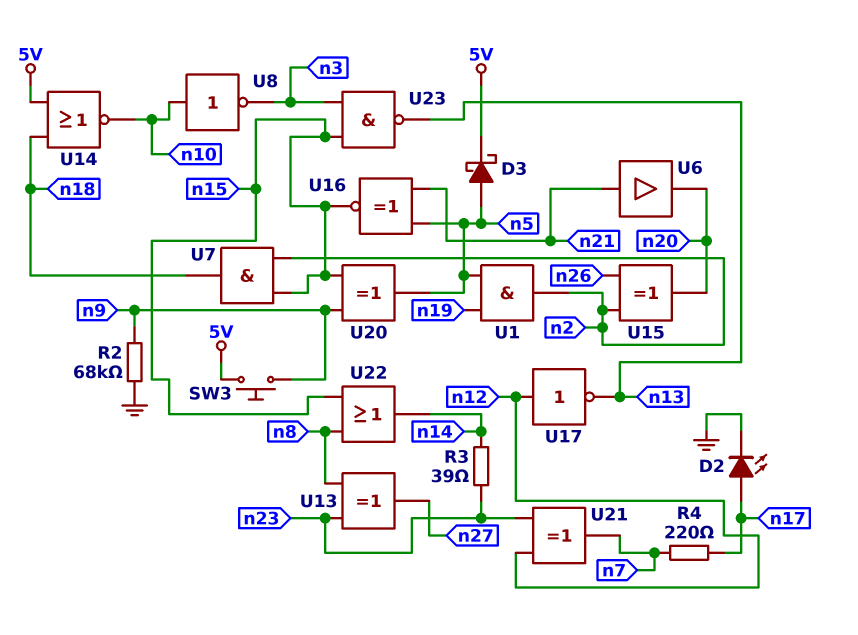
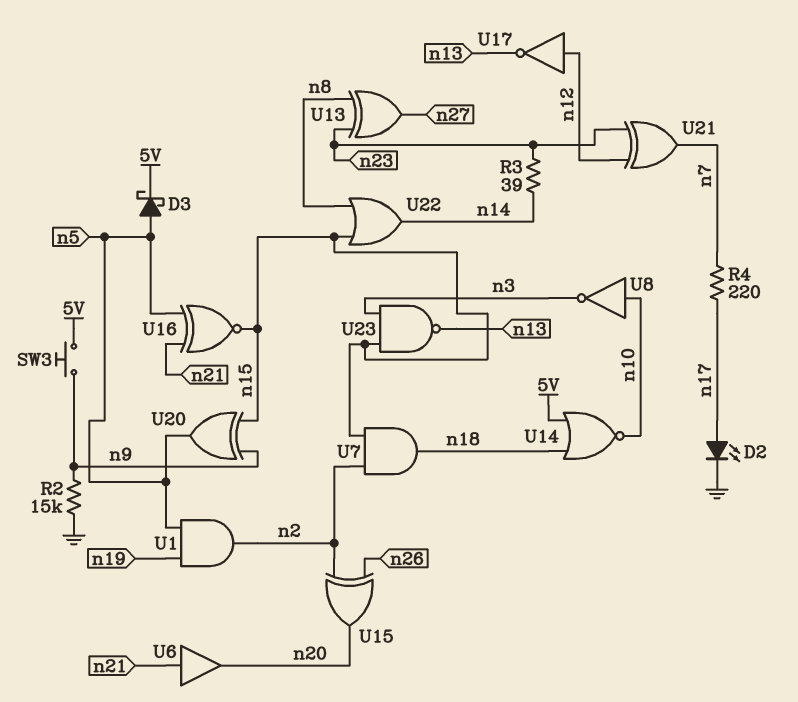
R2: 68k (GND, n9) -> 15k (GND, n9)

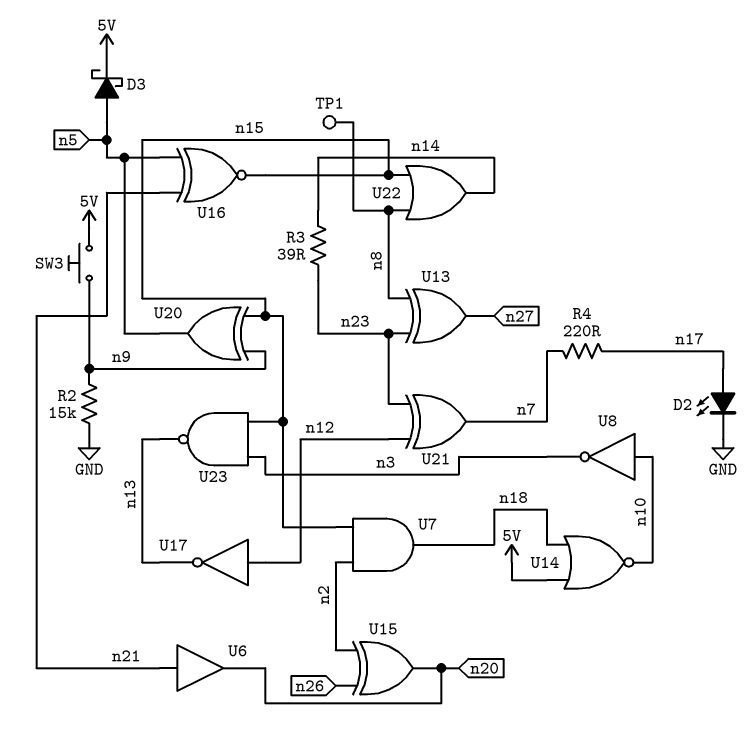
TP1: none -> test point (n8)
U1: AND (in n5, in n19, out n2) -> none

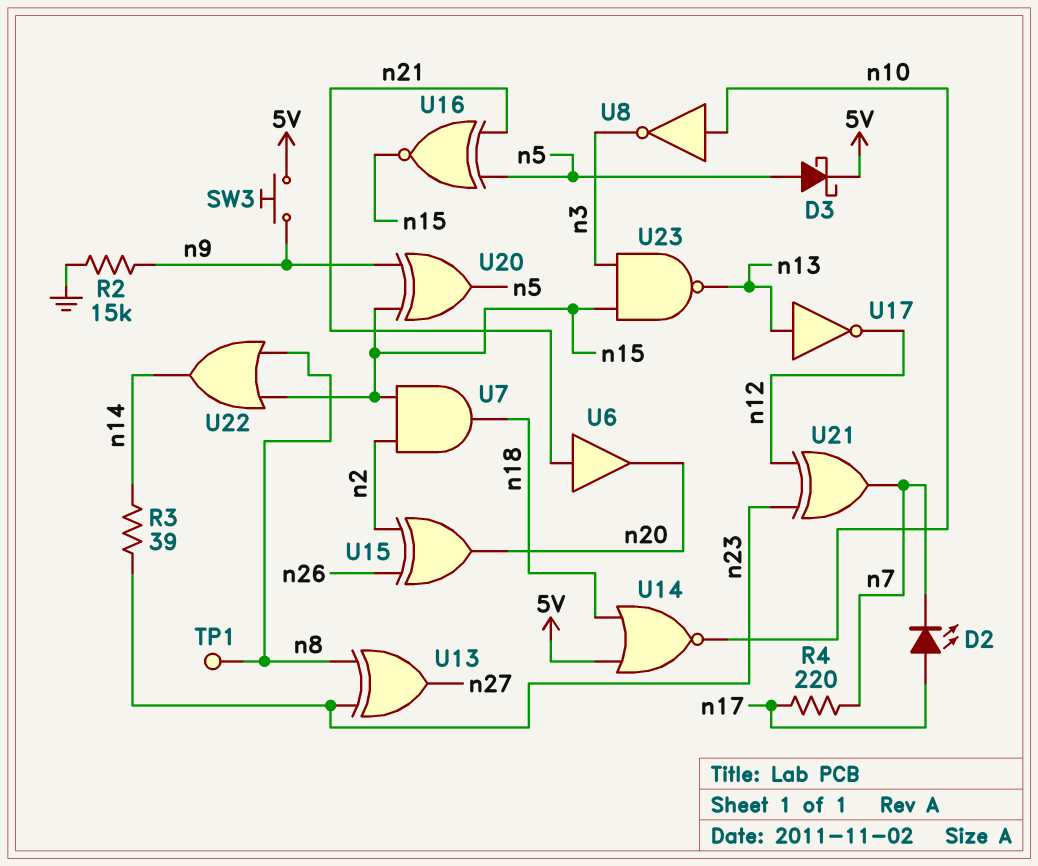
D2: LED (A n17, K GND) -> LED (A n17, K n7)
U17: NOT (in n12, out n13) -> NOT (in n13, out n12)

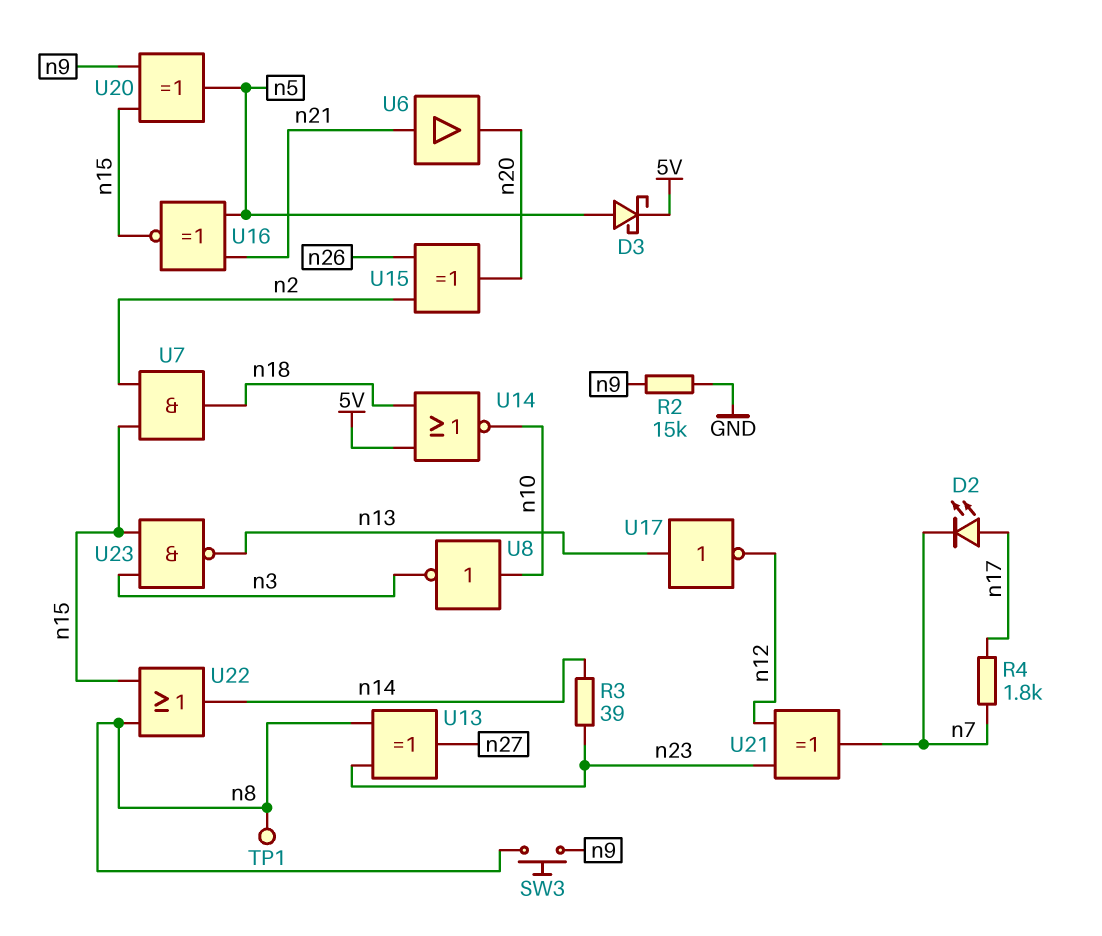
R4: 220 (n7, n17) -> 1.8k (n7, n17)
SW3: button (5V, n9) -> button (n8, n9)

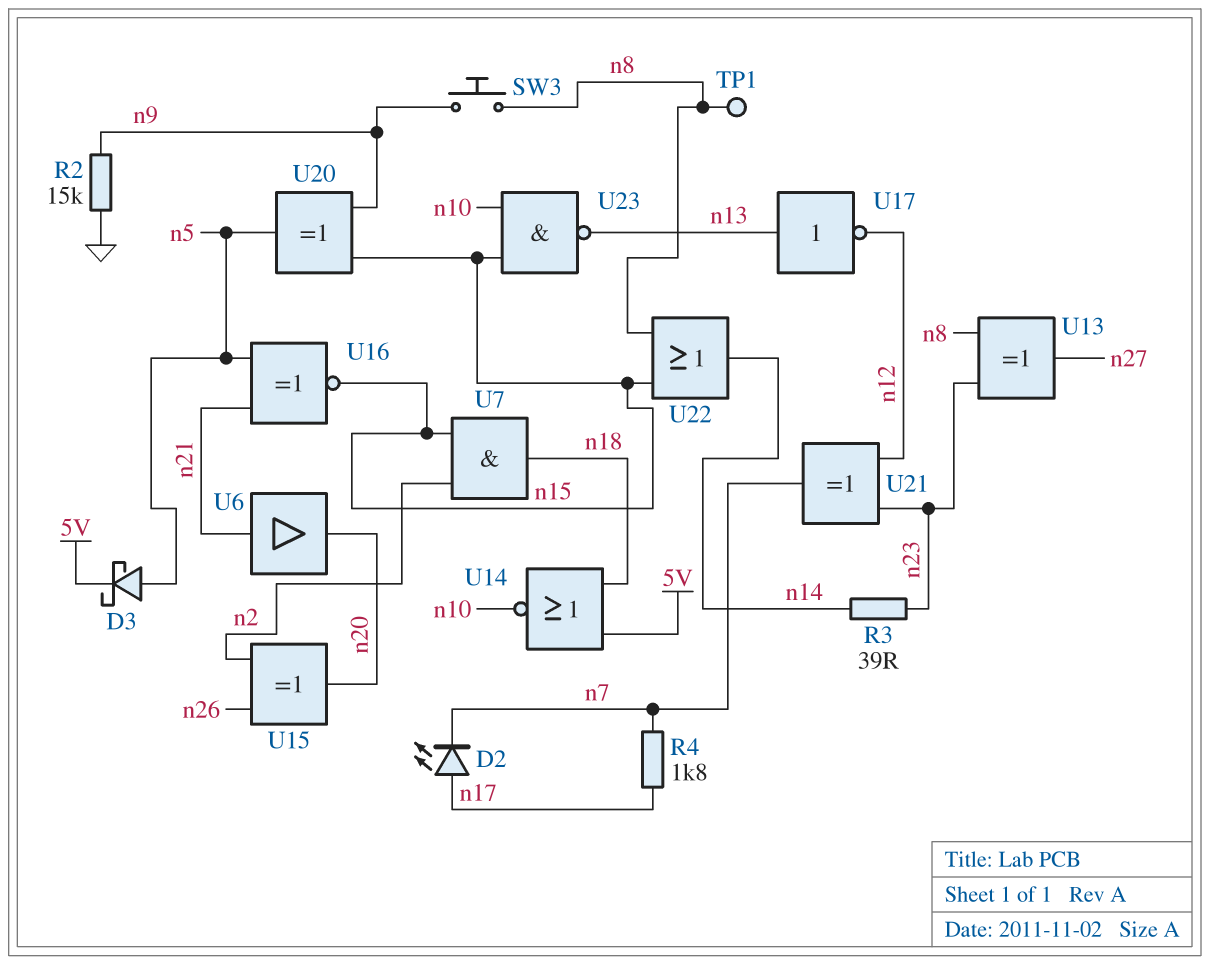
U8: NOT (in n10, out n3) -> none
U23: NAND (in n3, in n15, out n13) -> NAND (in n10, in n15, out n13)

